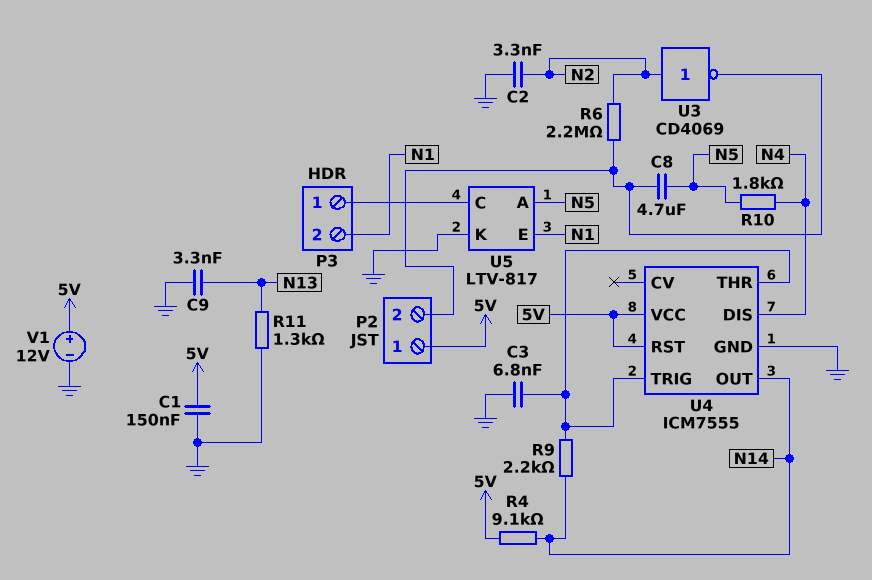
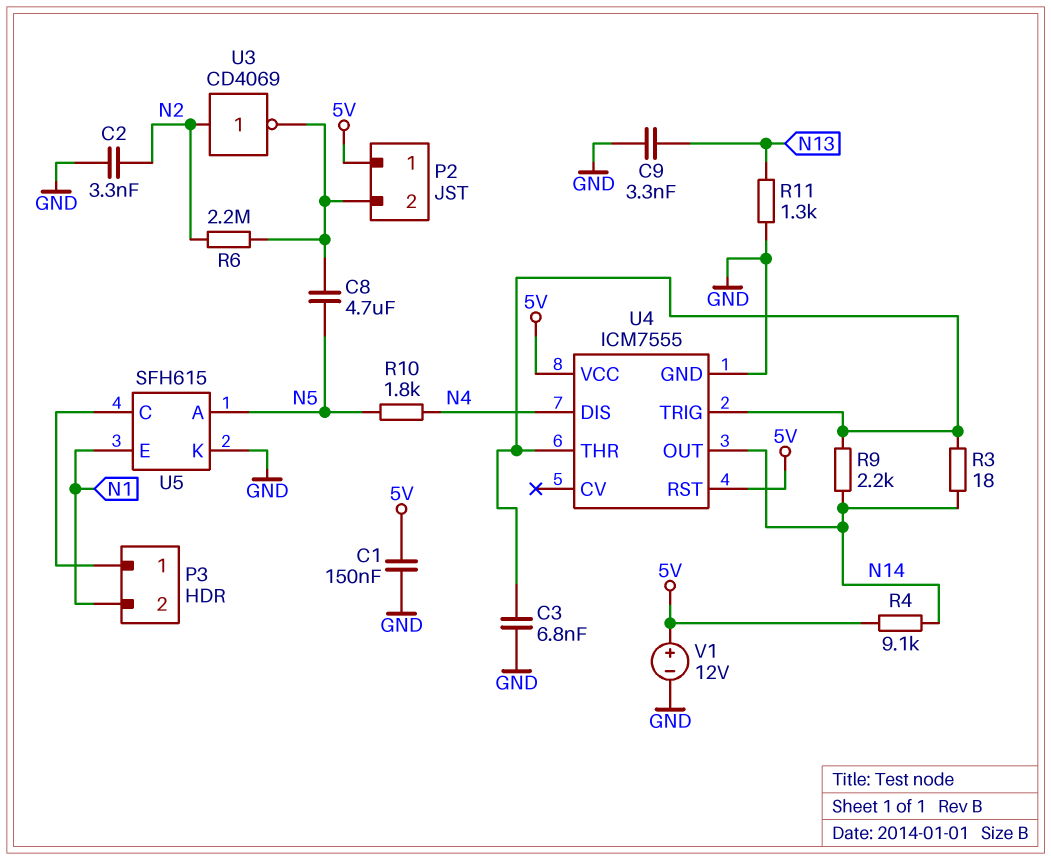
R3: none -> 18 (N14, U4/THR)
U5: LTV-817 -> SFH615

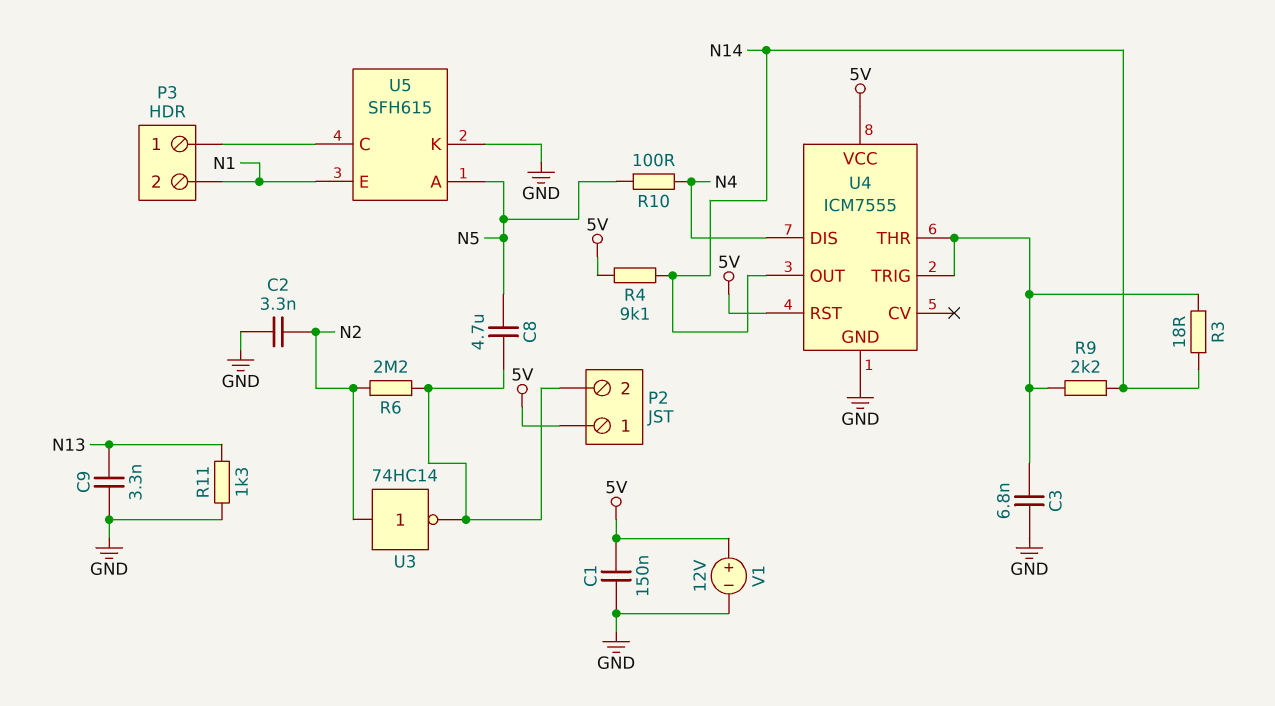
R10: 1.8k (N4, N5) -> 100 (N4, N5)
U3: NOT CD4069 (in N2, out P2/2) -> NOT 74HC14 (in N2, out P2/2)

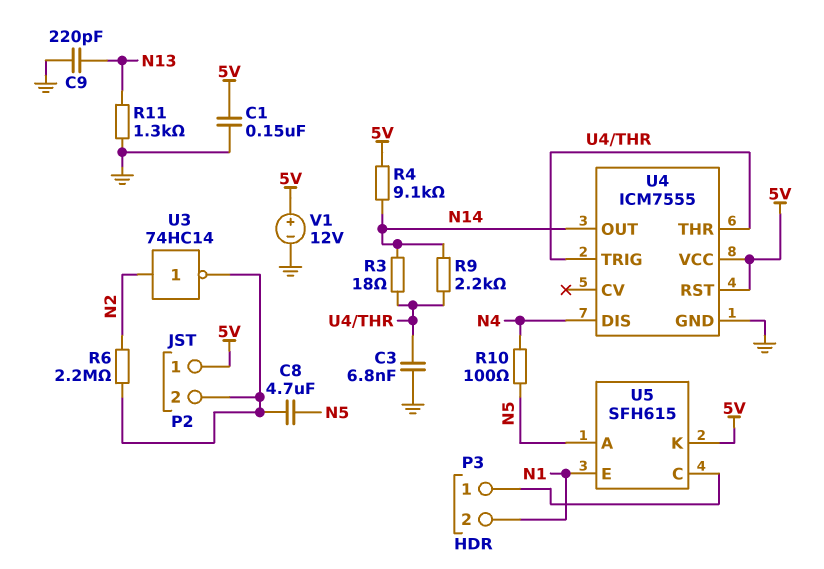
C2: 3.3nF (GND, N2) -> none
C9: 3.3nF (GND, N13) -> 220pF (GND, N13)
U5 pin K: GND -> 5V

